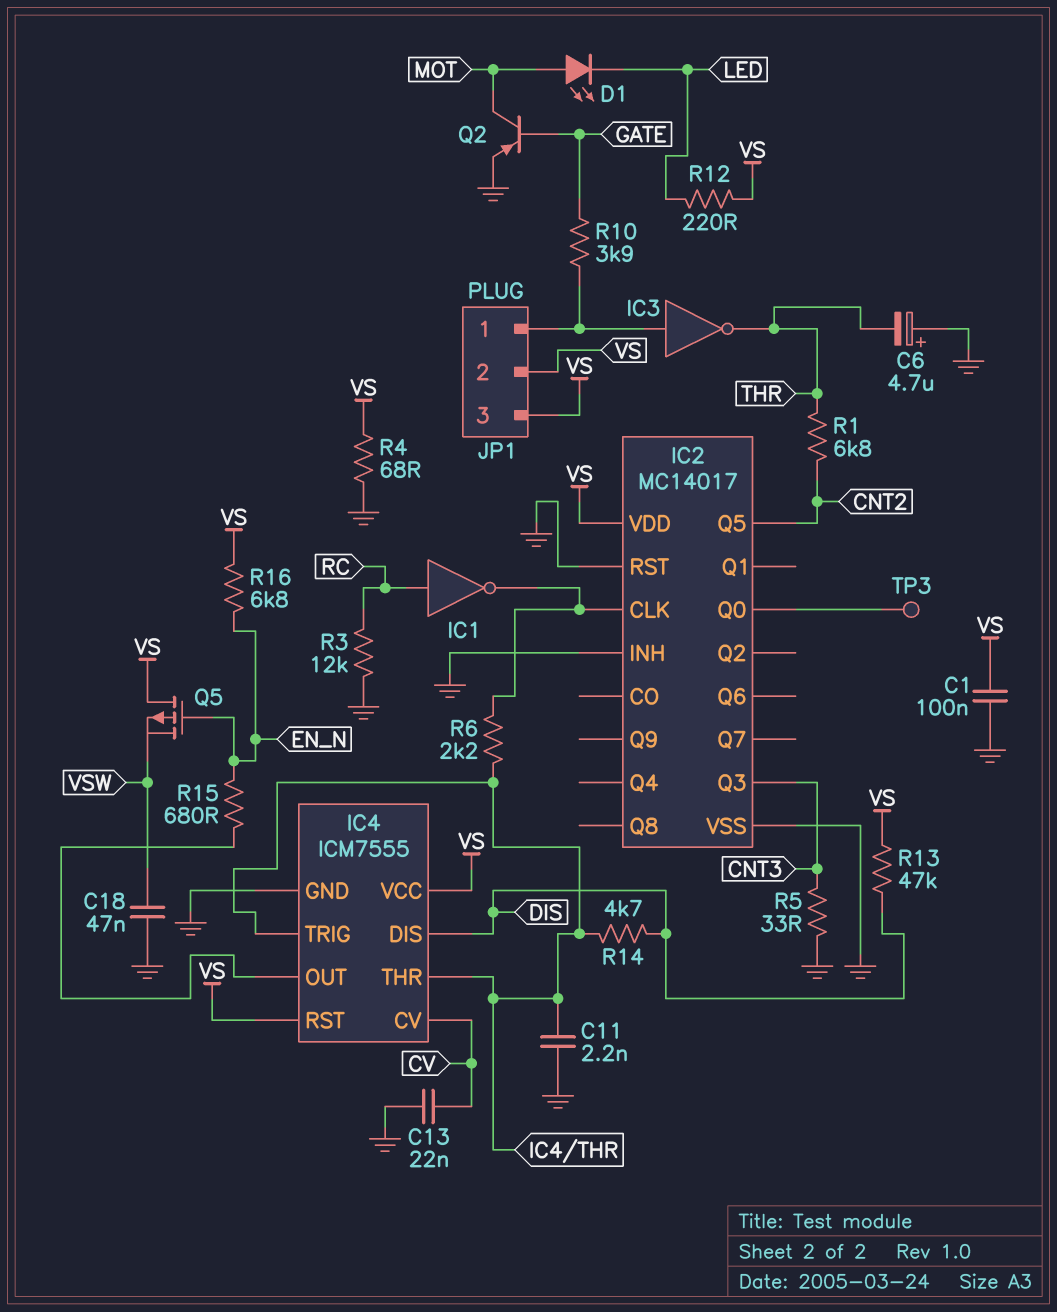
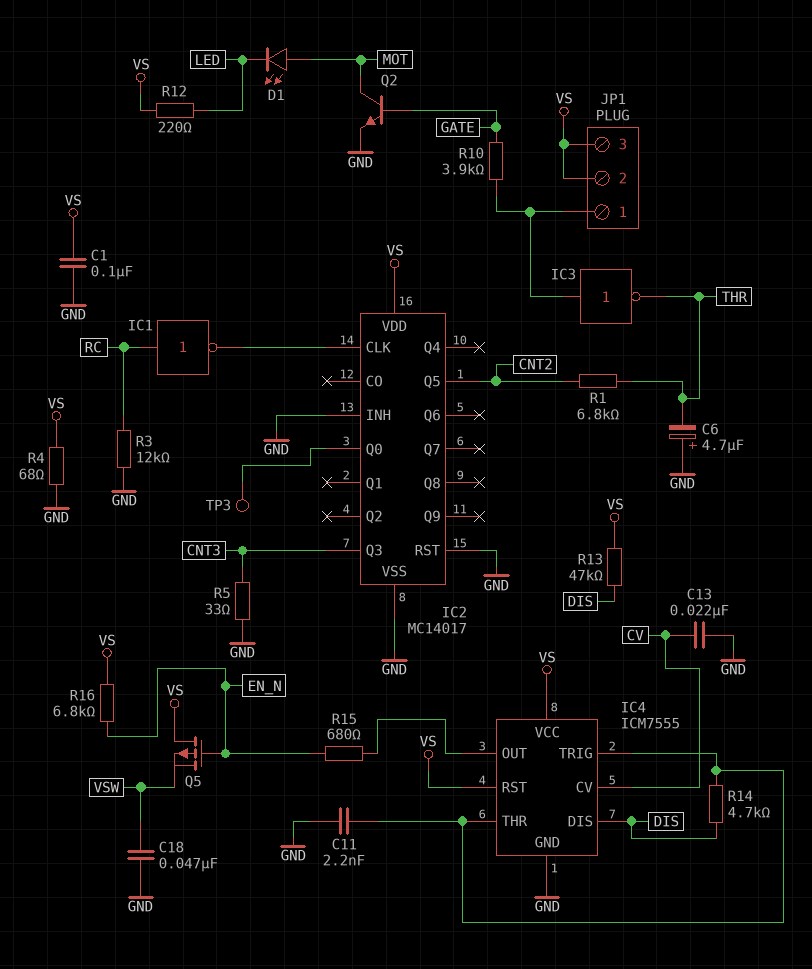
Q2: PNP (B GATE, C MOT, E GND) -> NPN (B GATE, C MOT, E GND)
R6: 2.2k (IC2/CLK, IC4/THR) -> none

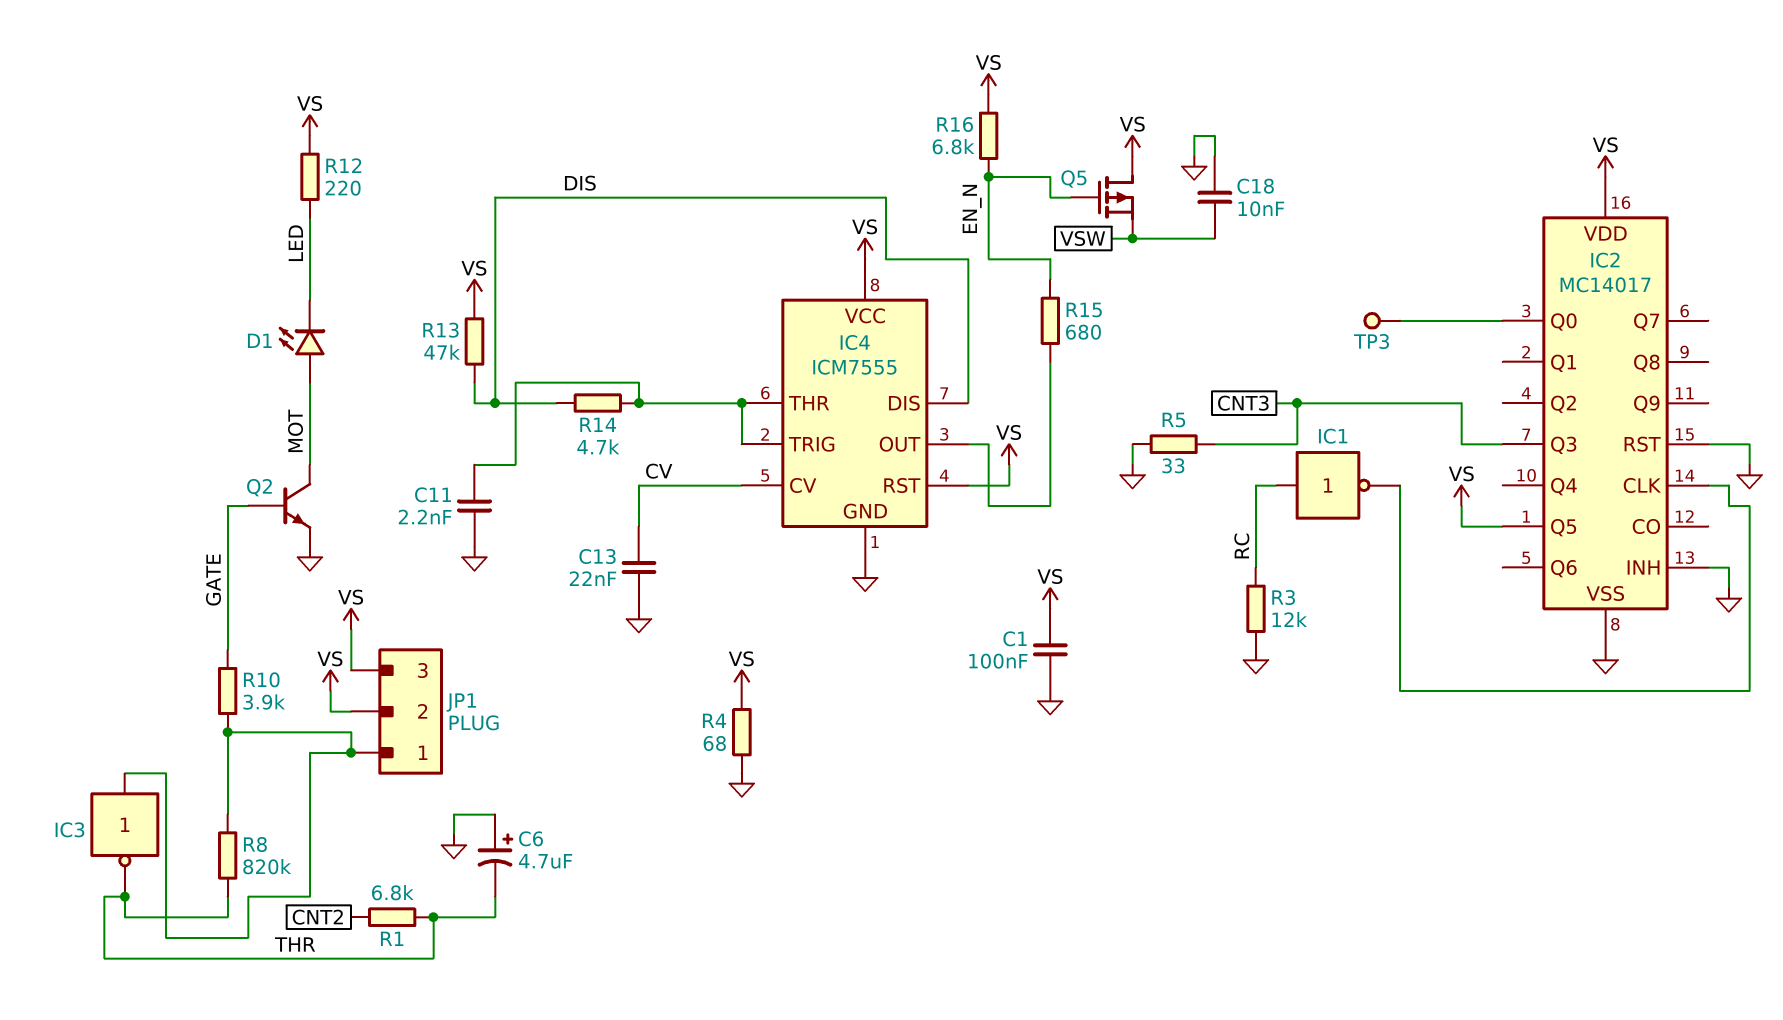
C18: 47nF (GND, VSW) -> 10nF (GND, VSW)
IC2 pin Q5: CNT2 -> VS
R8: none -> 820k (JP1/1, THR)

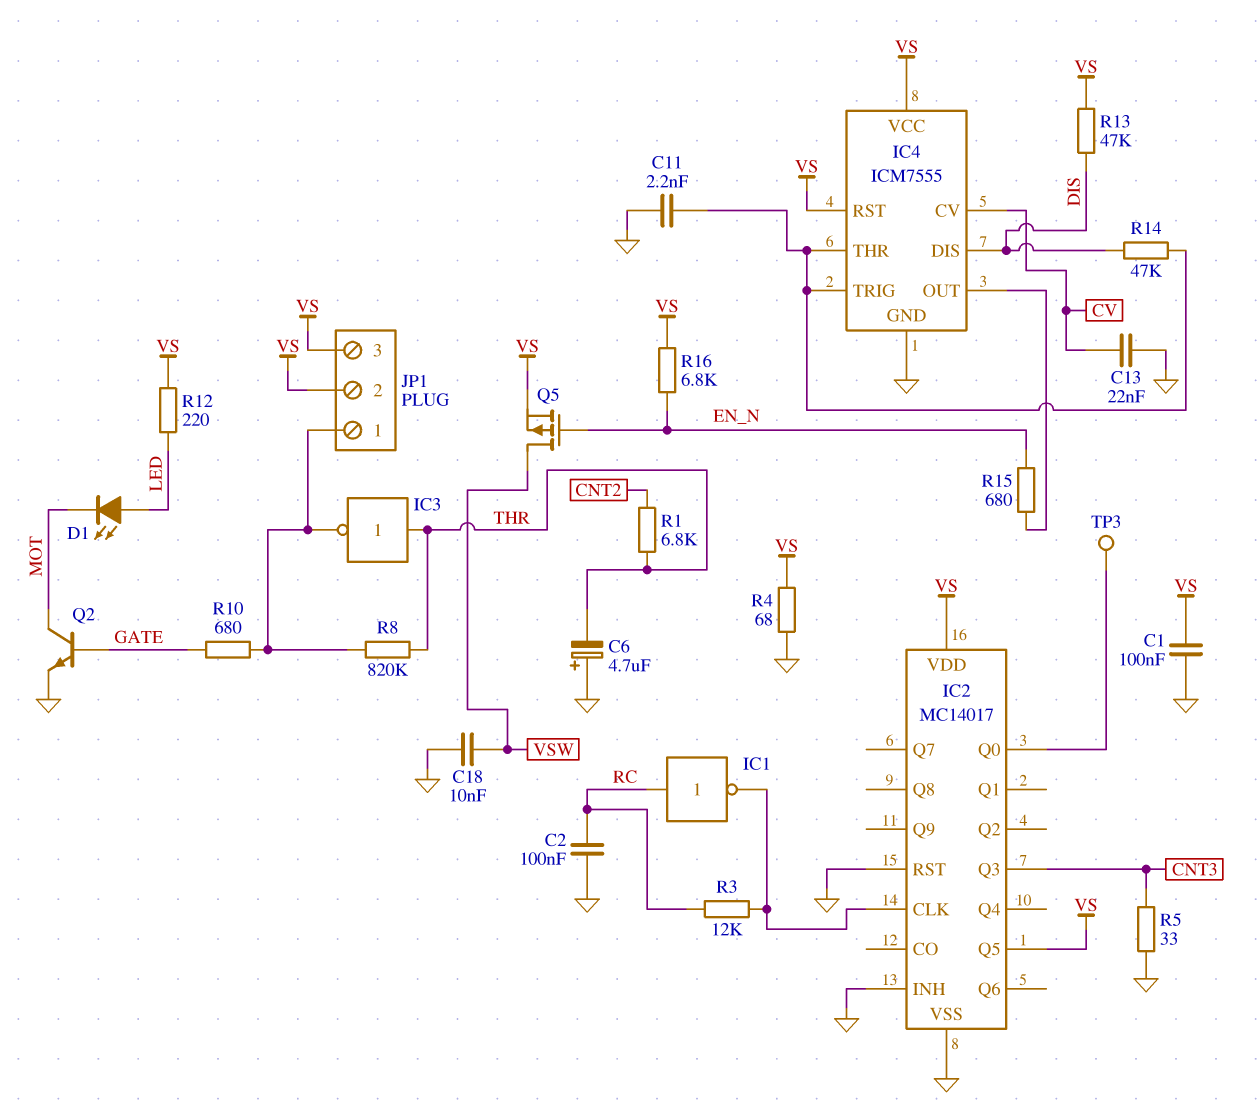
C2: none -> 100nF (GND, RC)
D1: LED (A MOT, K LED) -> LED (A LED, K MOT)
IC3: NOT (in JP1/1, out THR) -> NOT (in THR, out JP1/1)
Q5: PMOS (G EN_N, D VS, S VSW) -> PMOS (G EN_N, D VSW, S VS)
R3: 12k (GND, RC) -> 12k (IC2/CLK, RC)
R10: 3.9k (GATE, JP1/1) -> 680 (GATE, JP1/1)
R14: 4.7k (DIS, IC4/THR) -> 47k (DIS, IC4/THR)

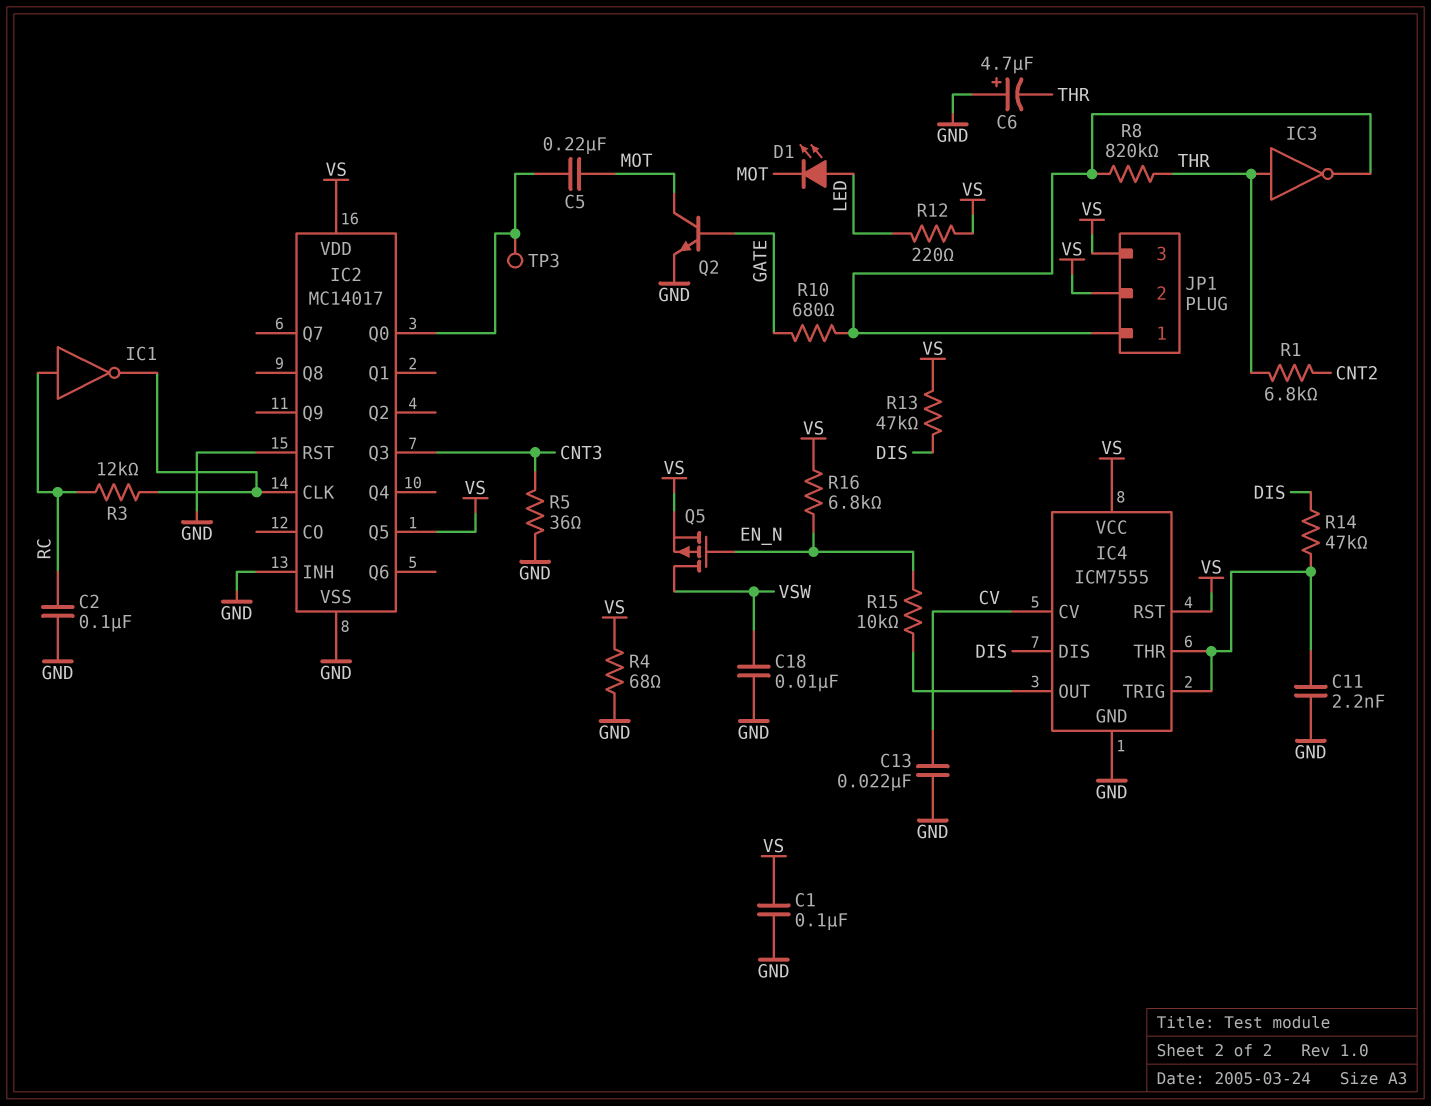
C5: none -> 220nF (IC2/Q0, MOT)
R5: 33 (CNT3, GND) -> 36 (CNT3, GND)
R15: 680 (EN_N, IC4/OUT) -> 10k (EN_N, IC4/OUT)

